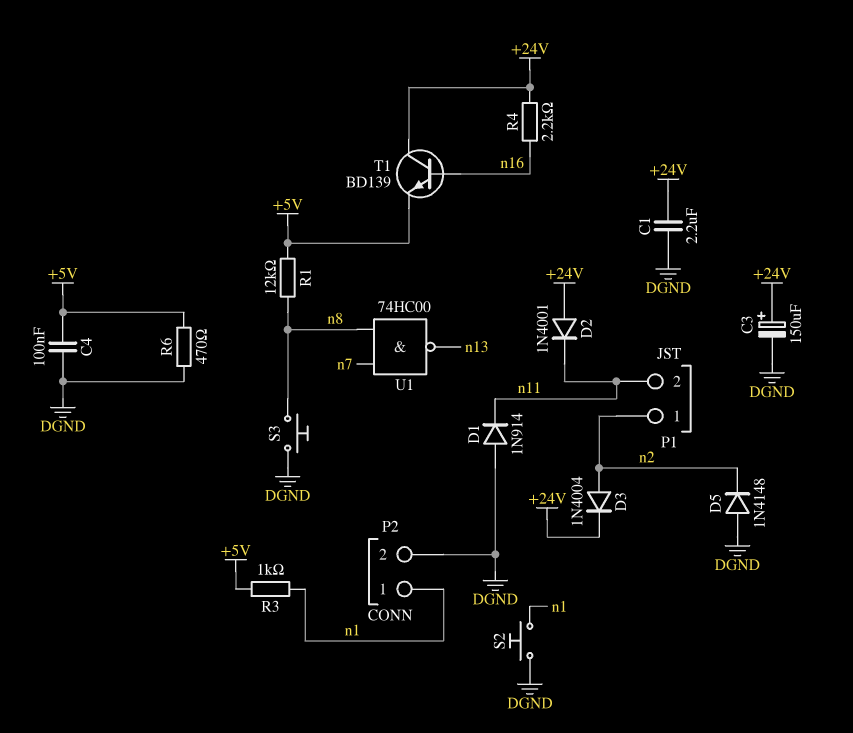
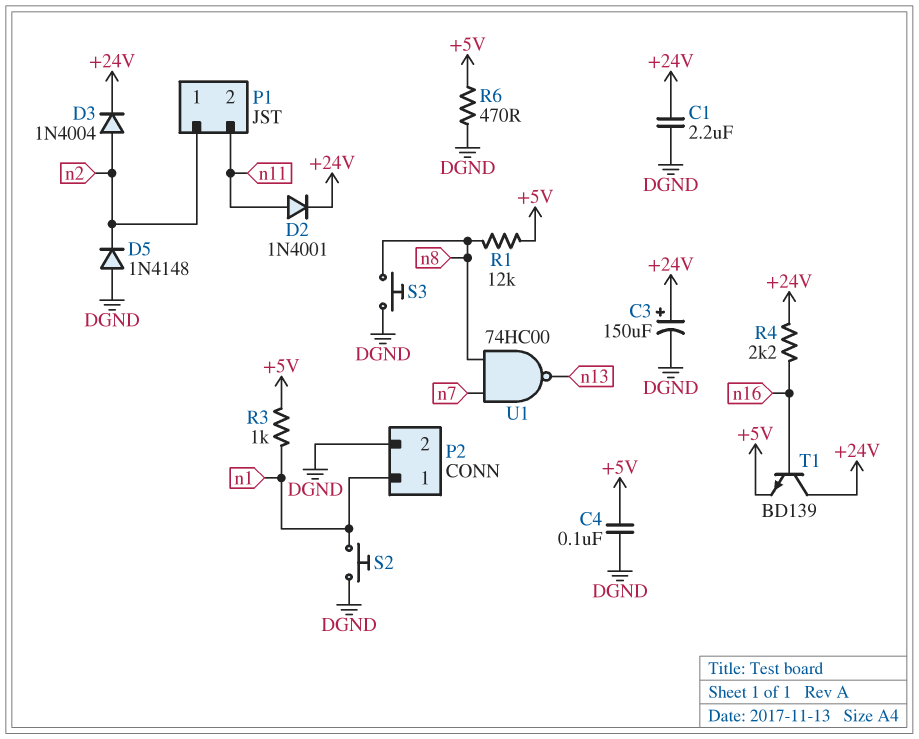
D1: diode 1N914 (A DGND, K n11) -> none
D2: diode 1N4001 (A +24V, K n11) -> diode 1N4001 (A n11, K +24V)

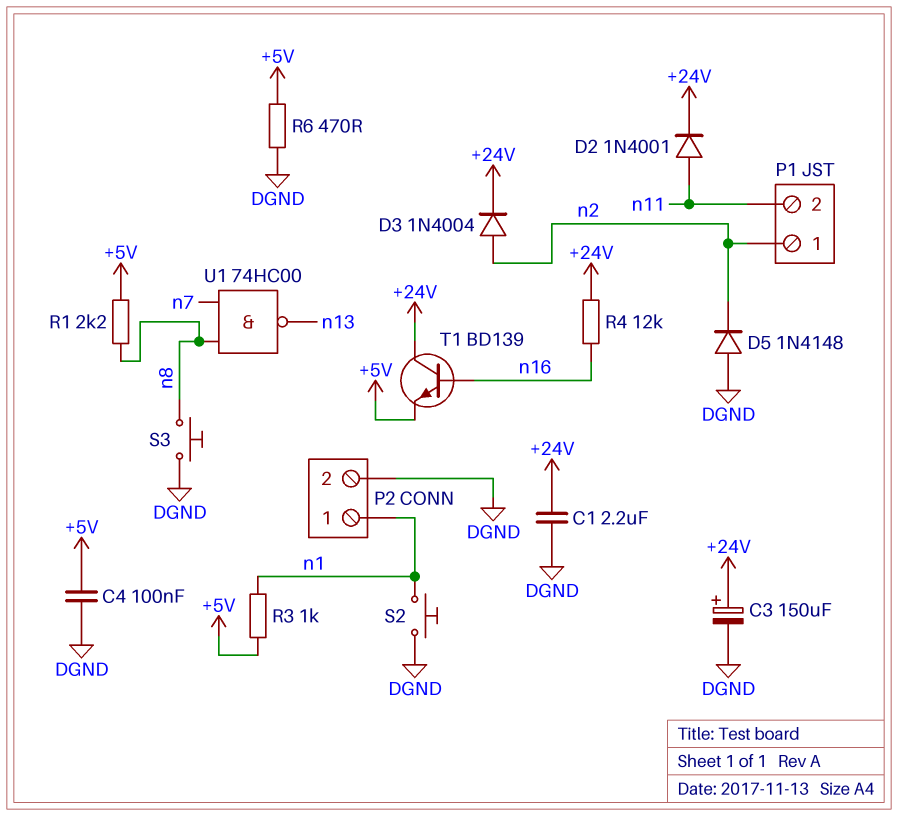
R1: 12k (+5V, n8) -> 2.2k (+5V, n8)
R4: 2.2k (+24V, n16) -> 12k (+24V, n16)

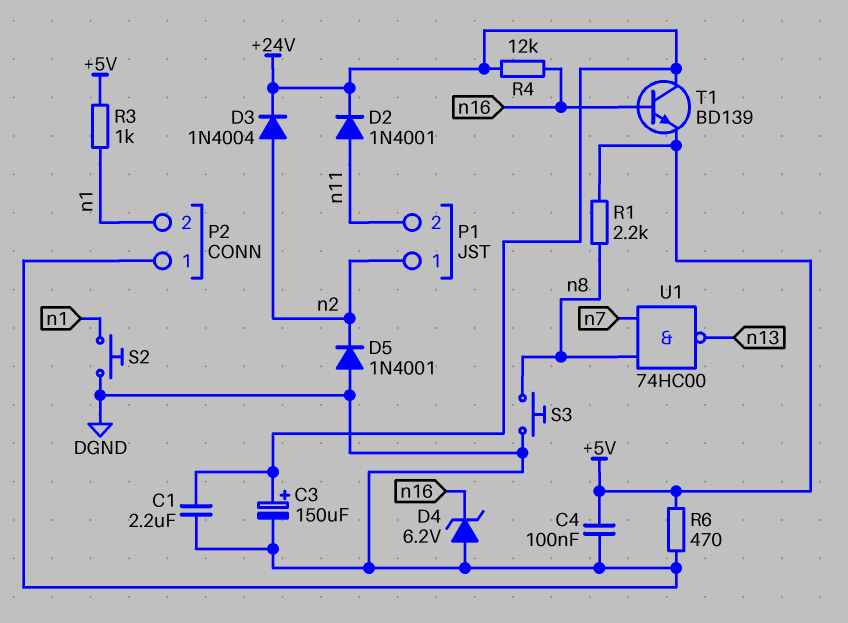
D4: none -> zener 6.2V (A DGND, K n16)
D5: diode 1N4148 (A DGND, K n2) -> diode 1N4001 (A DGND, K n2)
P2 pin 1: n1 -> DGND
P2 pin 2: DGND -> n1

